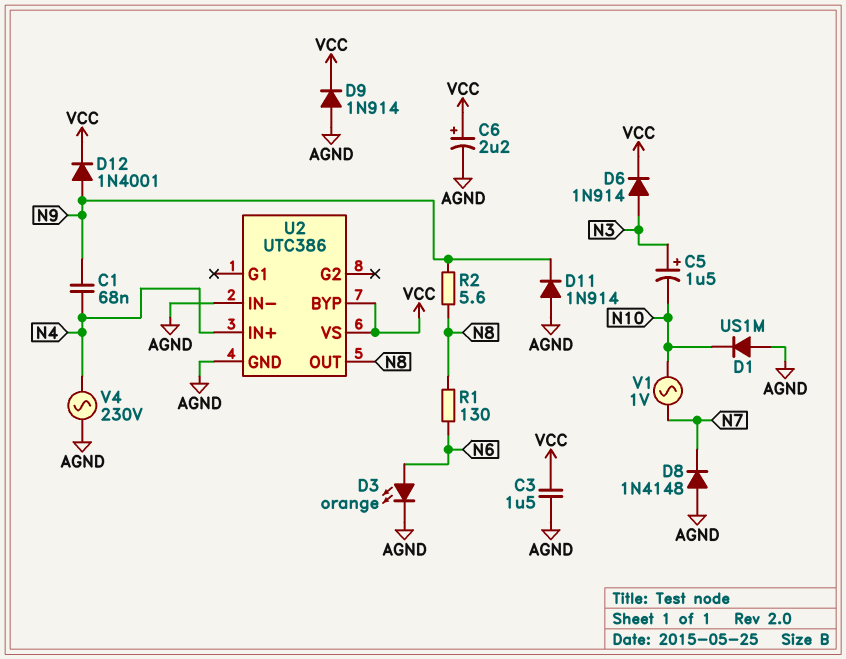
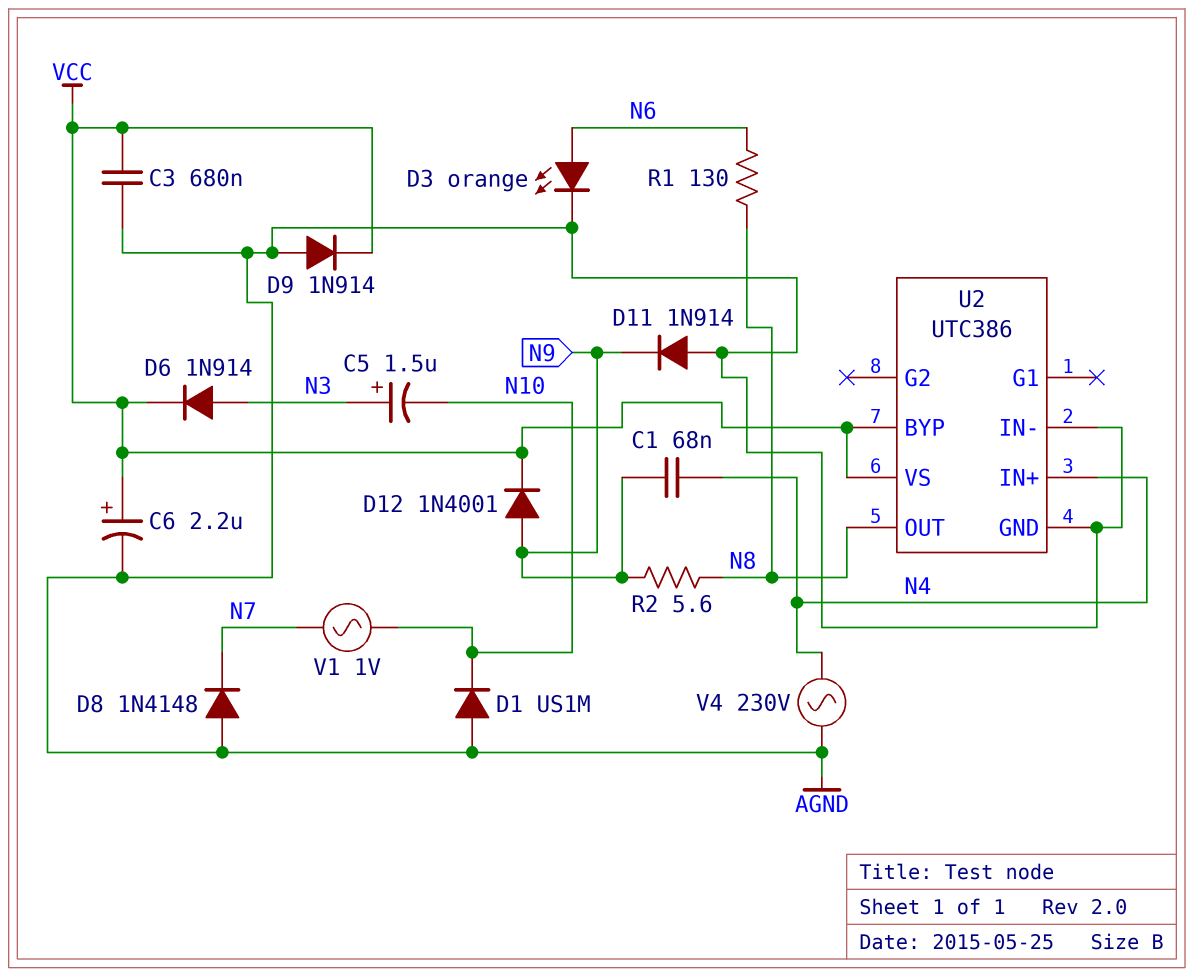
C3: 1.5uF (AGND, VCC) -> 680nF (AGND, VCC)

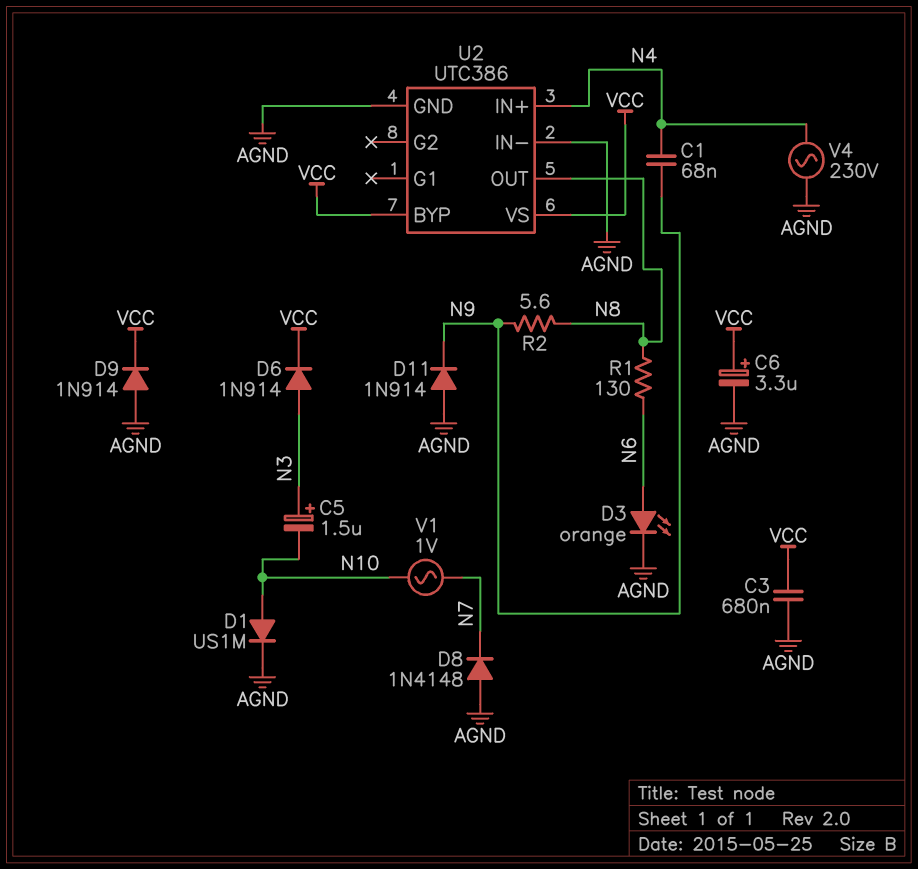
C6: 2.2uF (plus VCC, minus AGND) -> 3.3uF (plus VCC, minus AGND)
D1: diode US1M (A AGND, K N10) -> diode US1M (A N10, K AGND)
D12: diode 1N4001 (A N9, K VCC) -> none

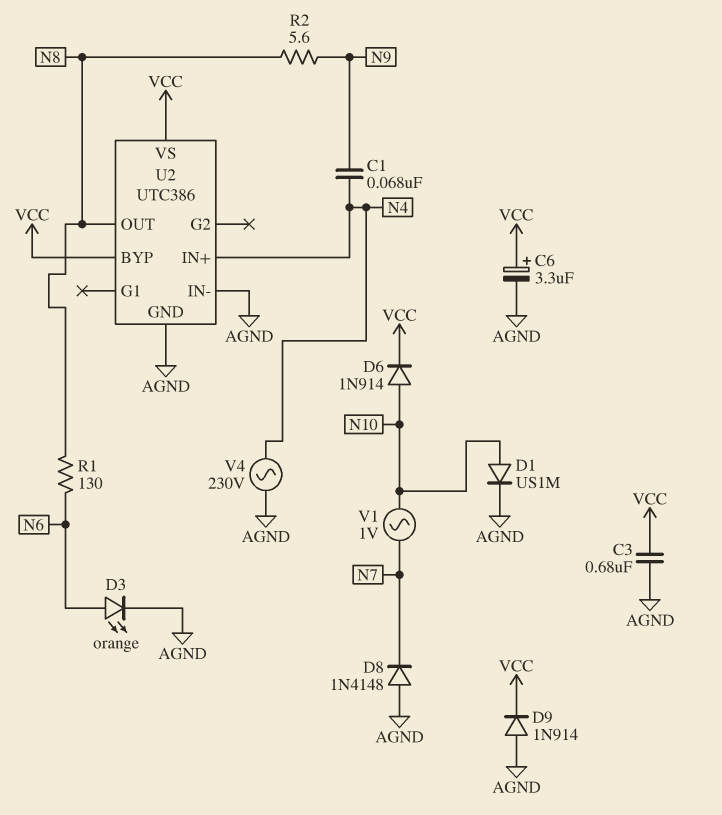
C5: 1.5uF (plus N3, minus N10) -> none
D6: diode 1N914 (A N3, K VCC) -> diode 1N914 (A N10, K VCC)
D11: diode 1N914 (A AGND, K N9) -> none

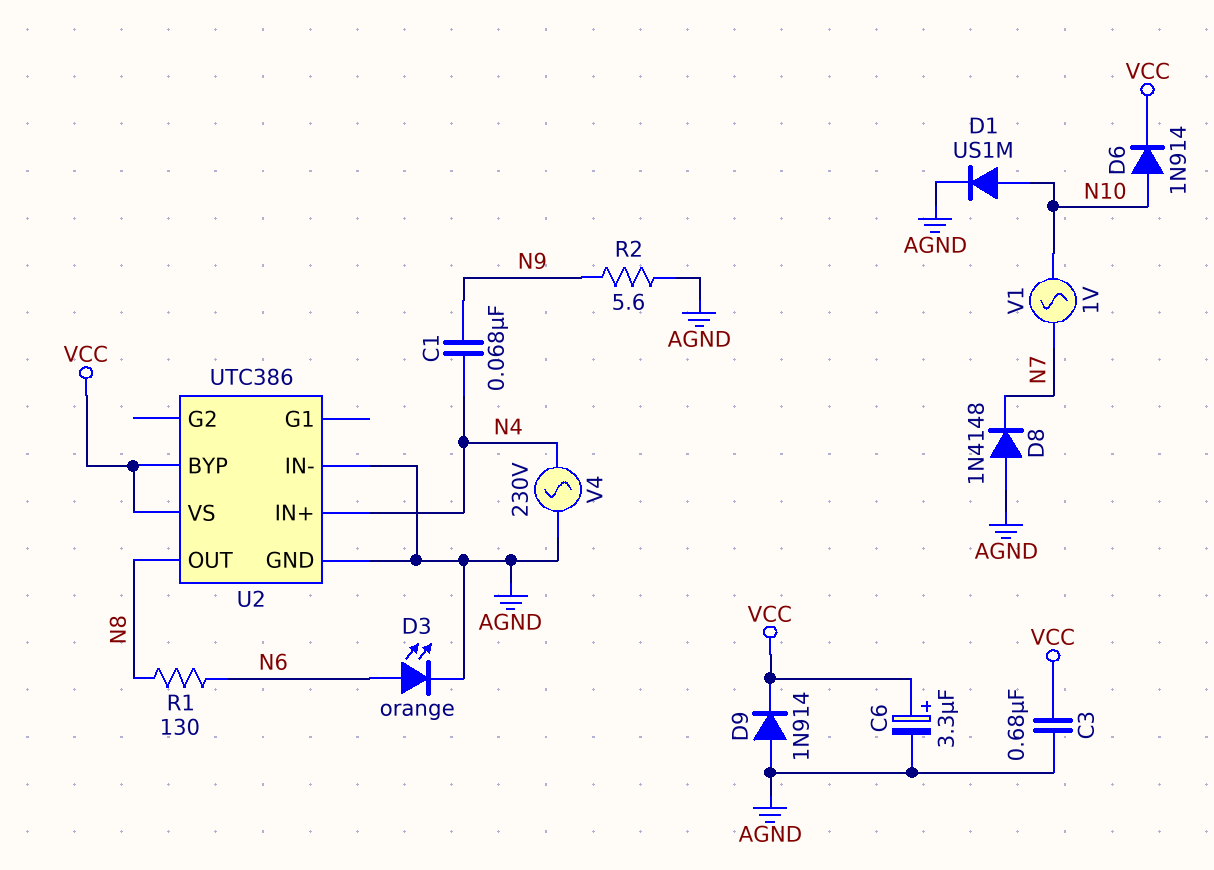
R2: 5.6 (N8, N9) -> 5.6 (AGND, N9)

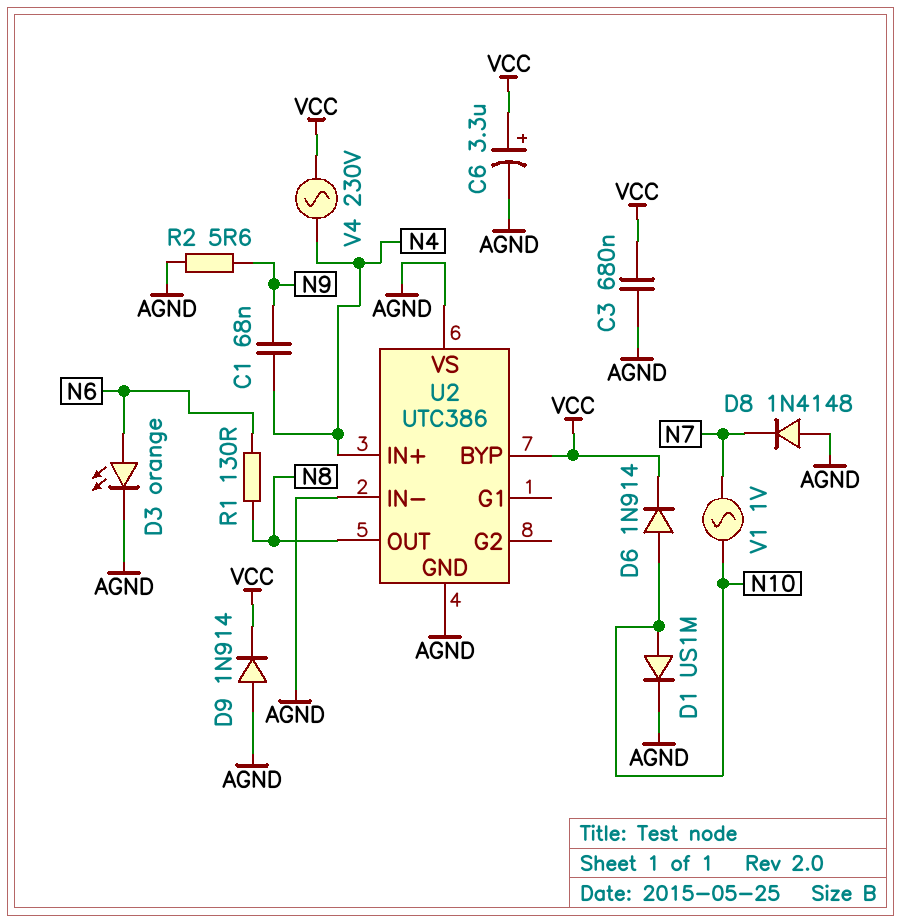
U2 pin VS: VCC -> AGND
V4: AC 230V (AGND, N4) -> AC 230V (N4, VCC)

